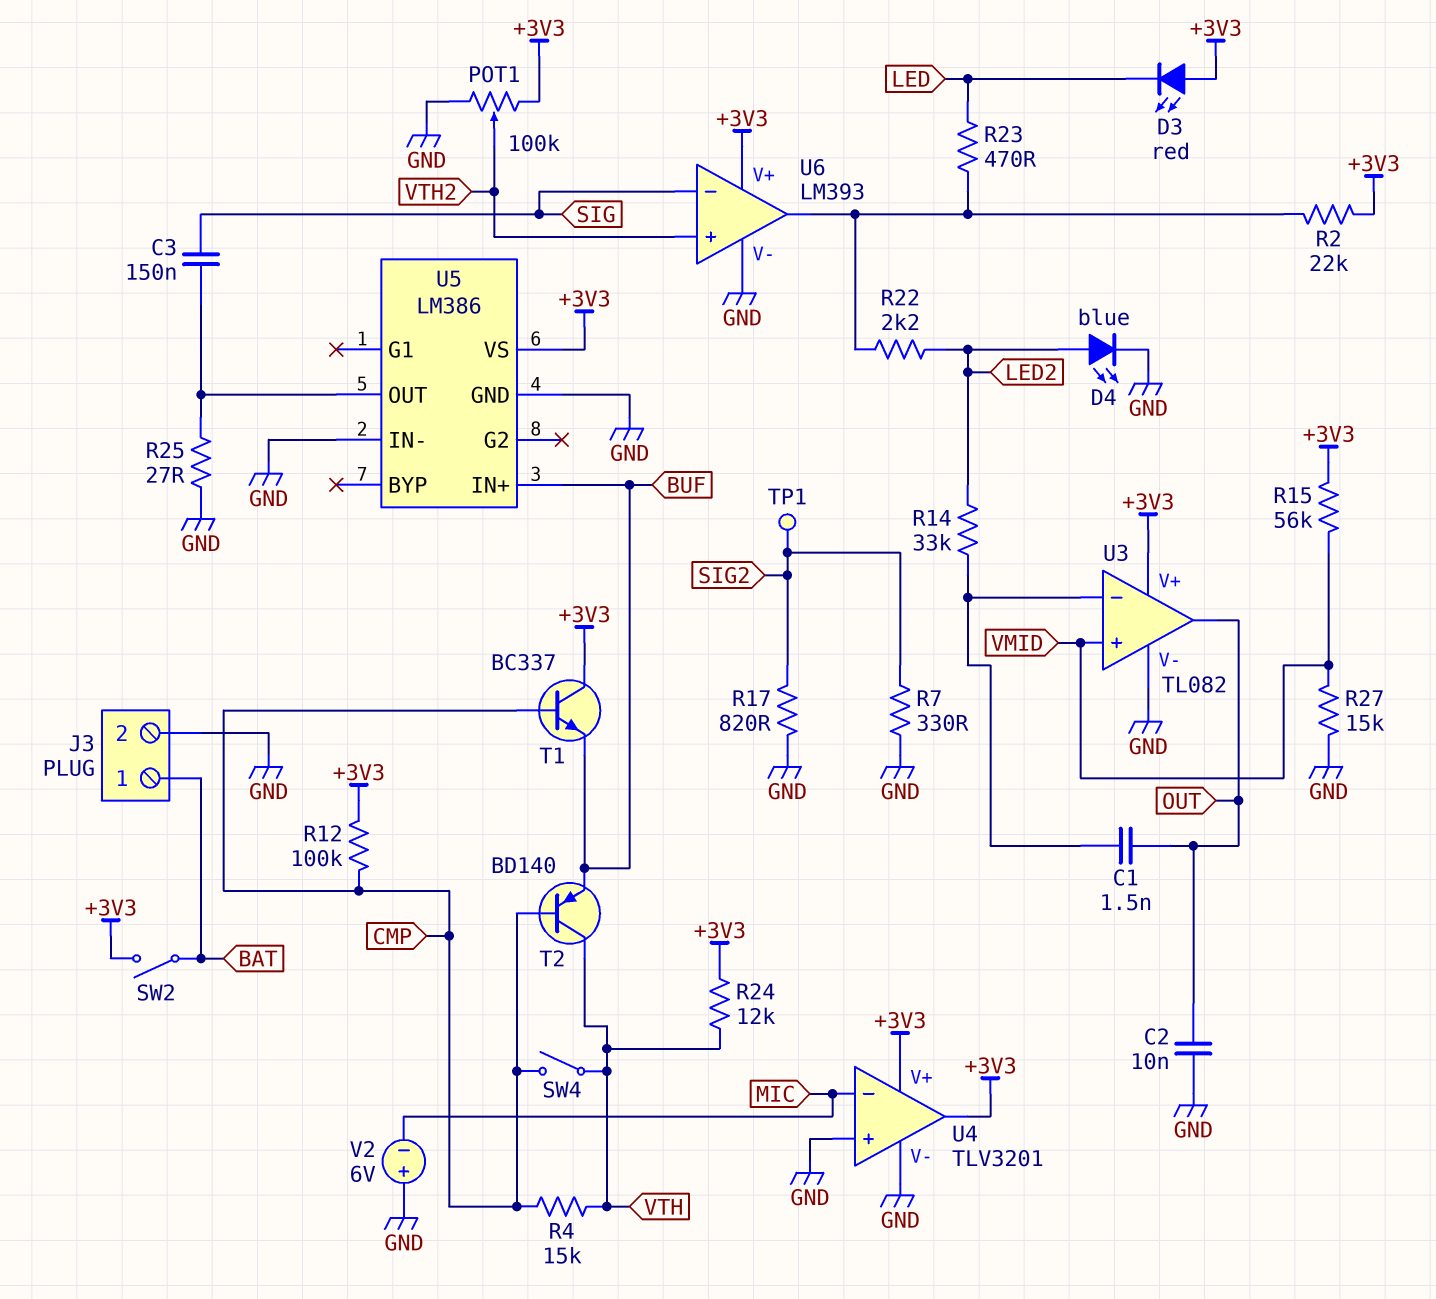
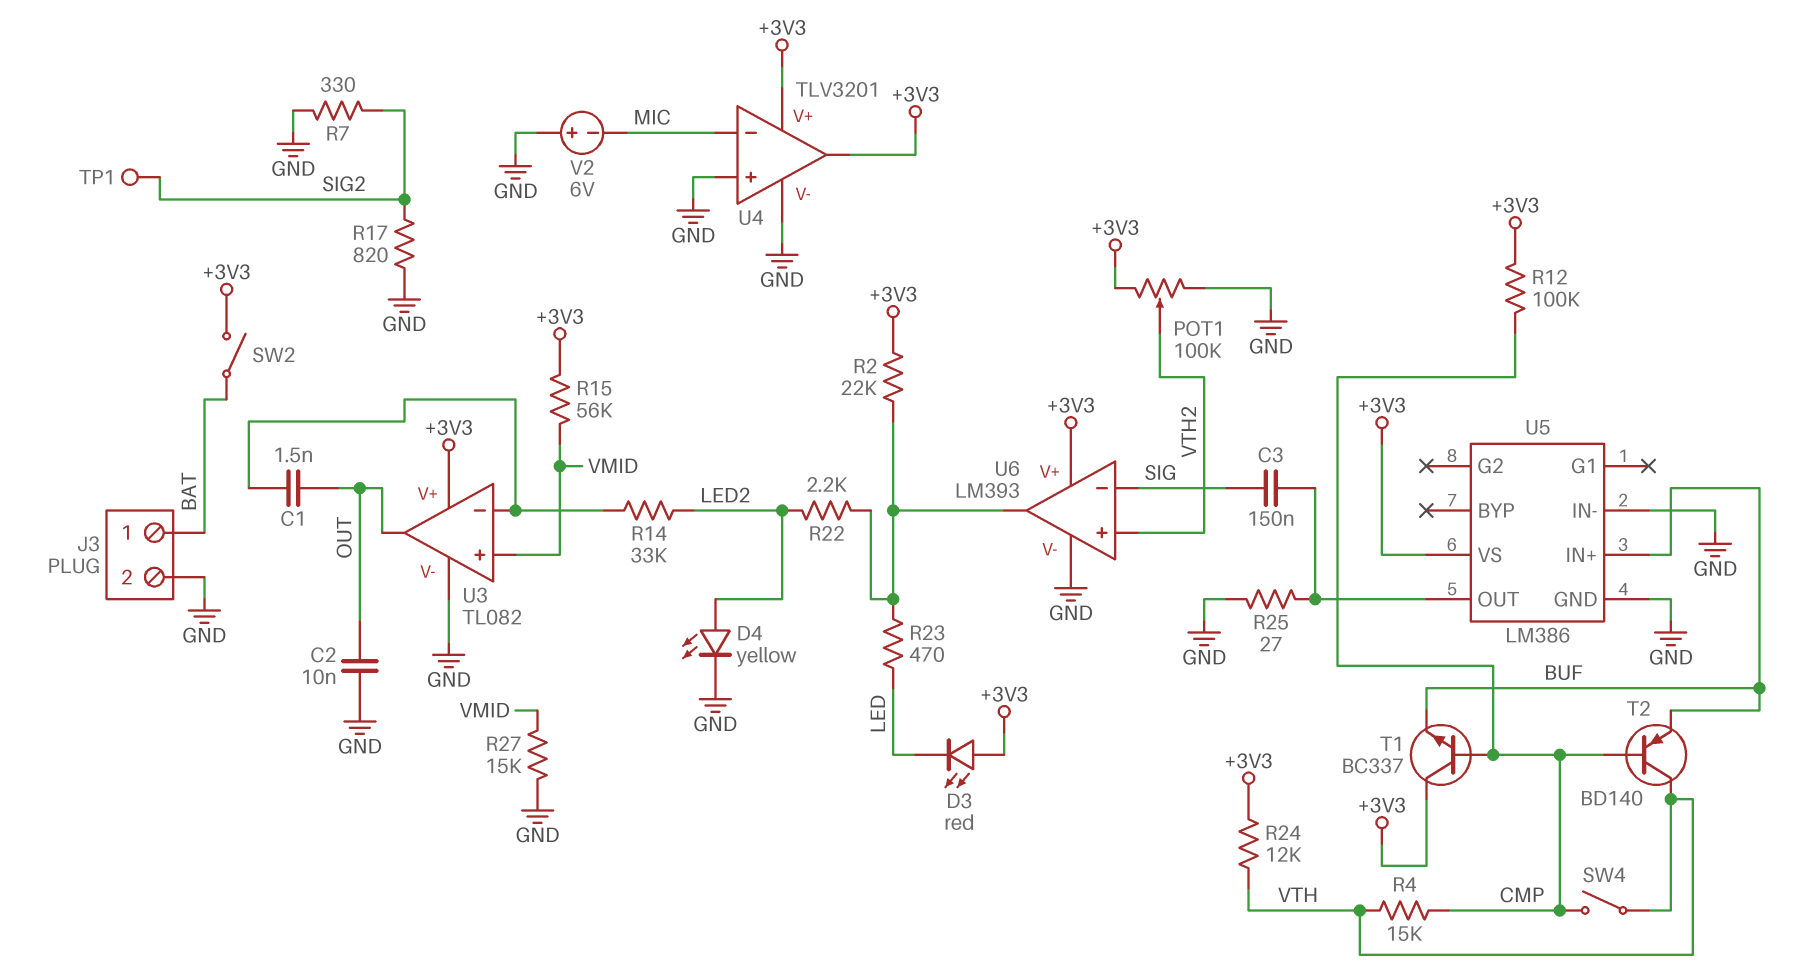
D4: LED blue (A LED2, K GND) -> LED yellow (A LED2, K GND)

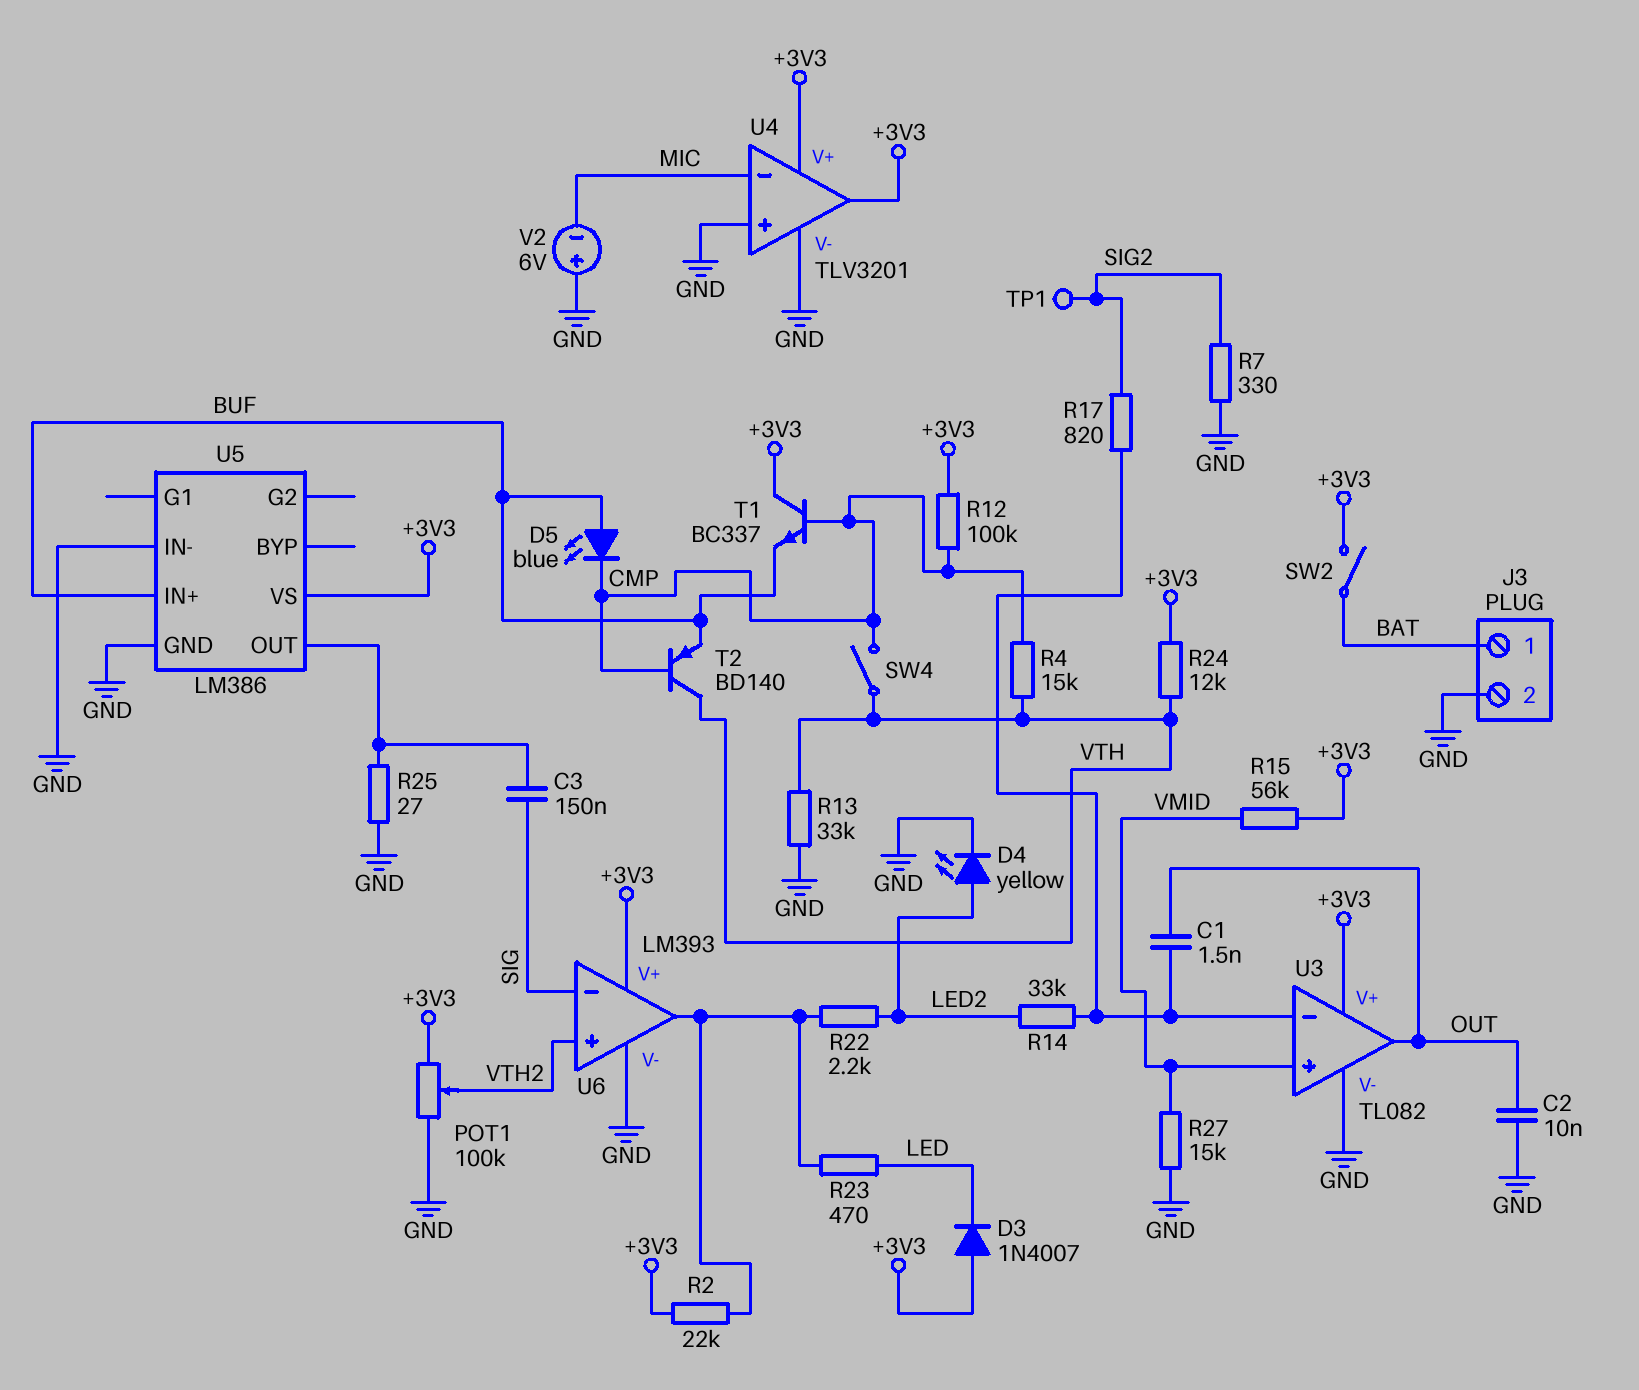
D3: LED red (A +3V3, K LED) -> diode 1N4007 (A +3V3, K LED)
D5: none -> LED blue (A BUF, K CMP)
R13: none -> 33k (GND, VTH)
R17: 820 (GND, SIG2) -> 820 (SIG2, U3/in-)

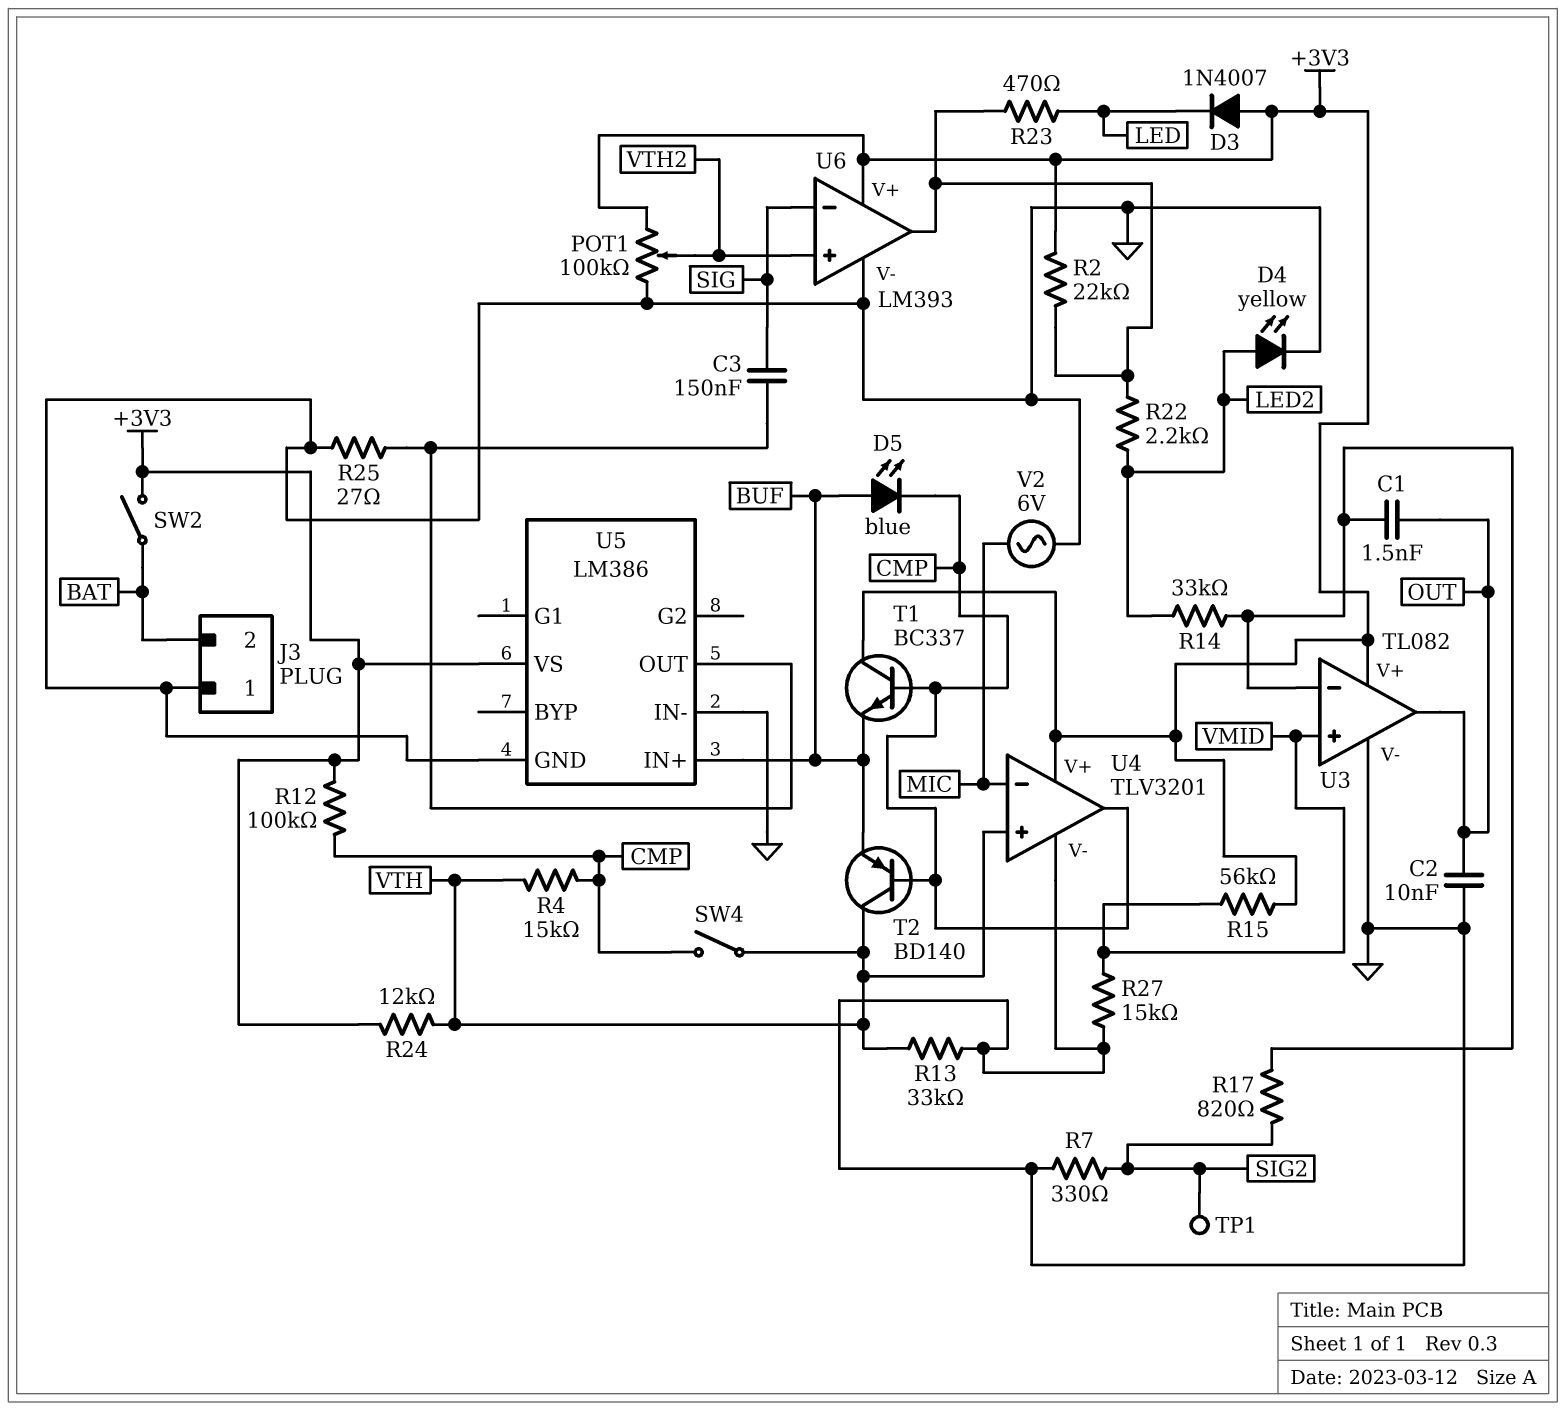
J3 pin 1: BAT -> GND
J3 pin 2: GND -> BAT
U4 pin in+: GND -> VTH
U4 pin out: +3V3 -> CMP
V2: 6V (plus GND, minus MIC) -> AC 6V (GND, MIC)

